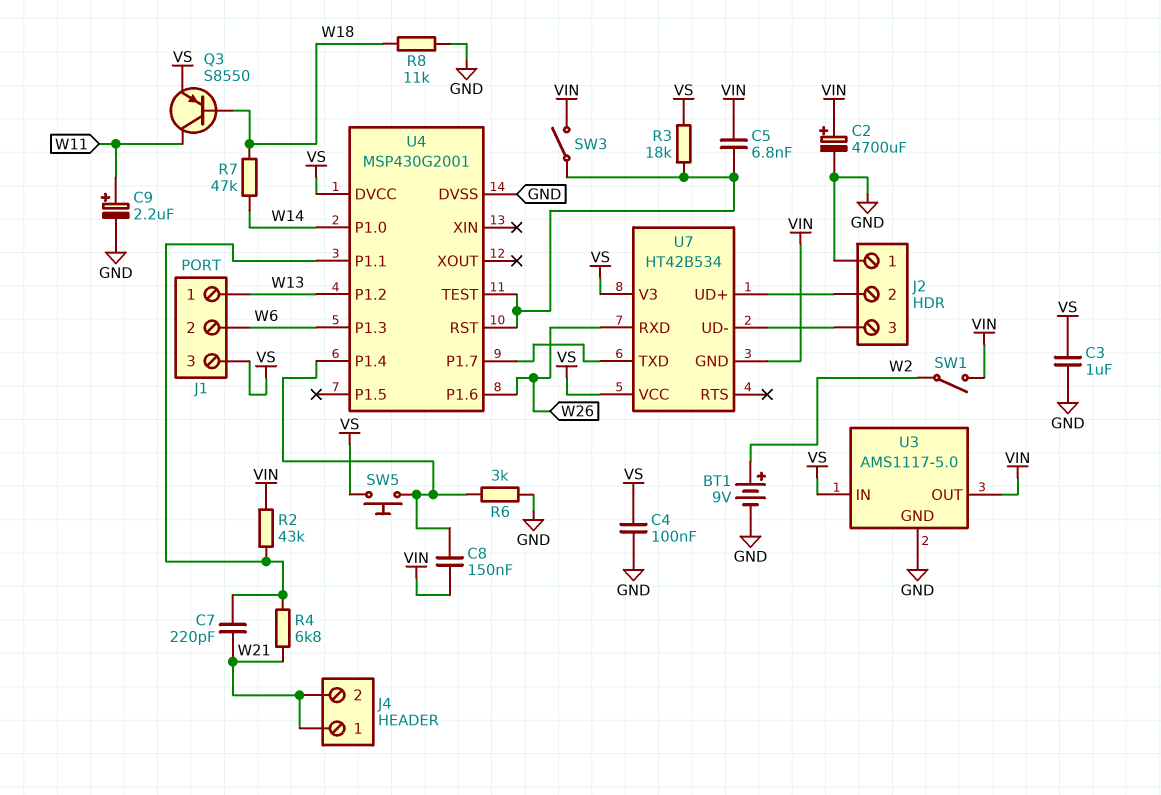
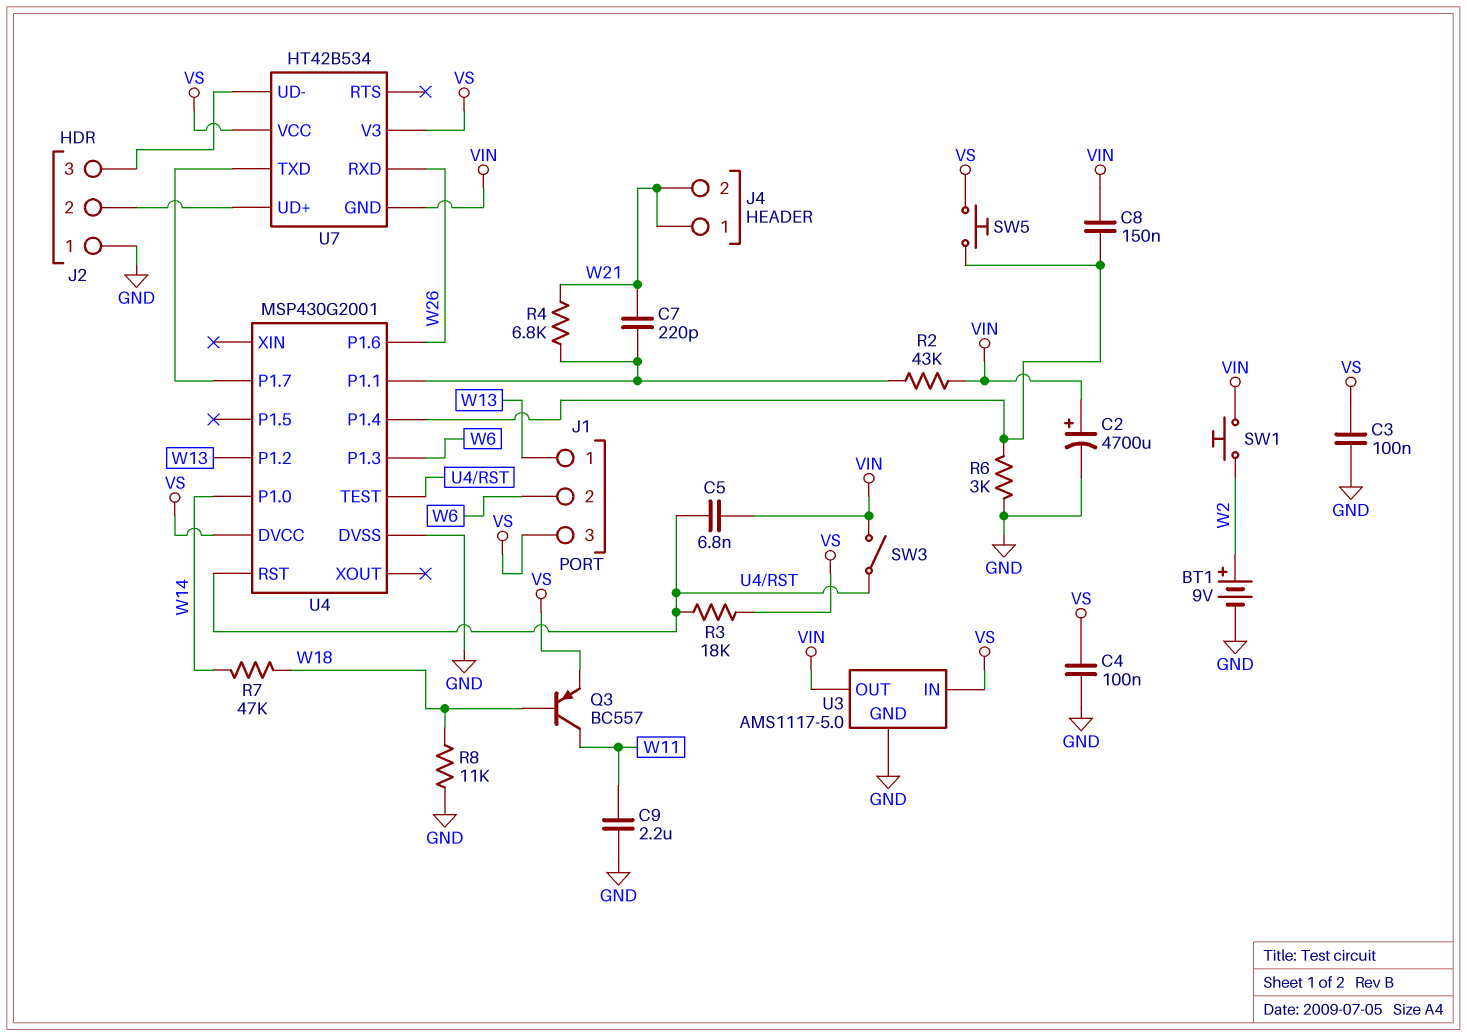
C3: 1uF (GND, VS) -> 100nF (GND, VS)
C9: 2.2uF (plus W11, minus GND) -> 2.2uF (GND, W11)
Q3: PNP S8550 (B W18, C W11, E VS) -> PNP BC557 (B W18, C W11, E VS)
SW1: switch (VIN, W2) -> button (VIN, W2)

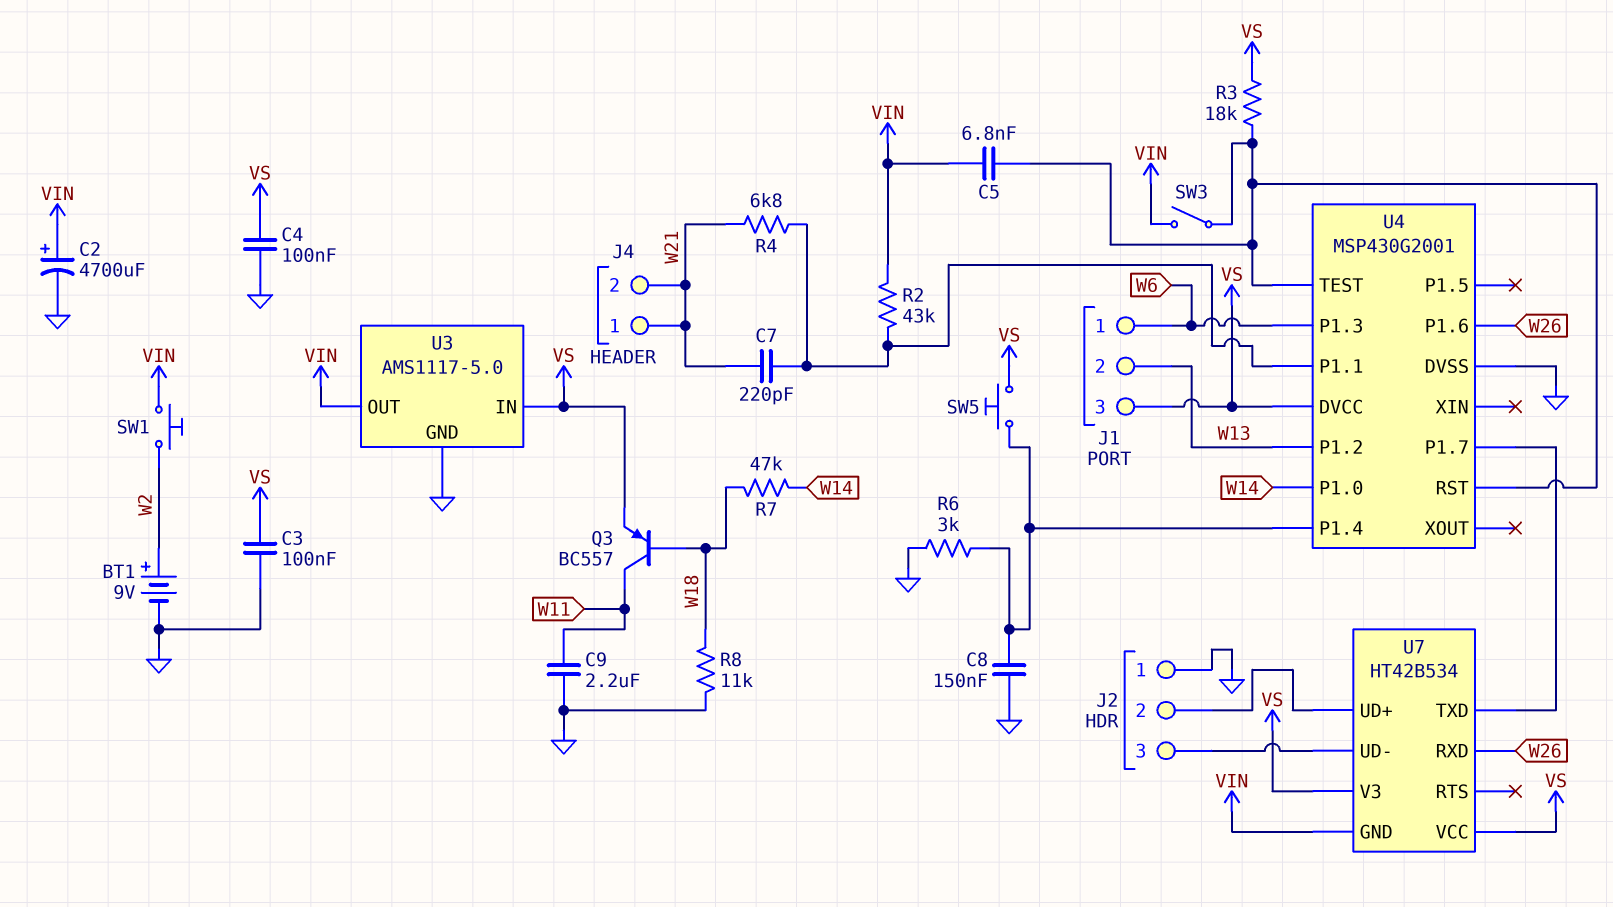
C8: 150nF (U4/P1.4, VIN) -> 150nF (GND, U4/P1.4)
J1 pin 1: W13 -> W6
J1 pin 2: W6 -> W13

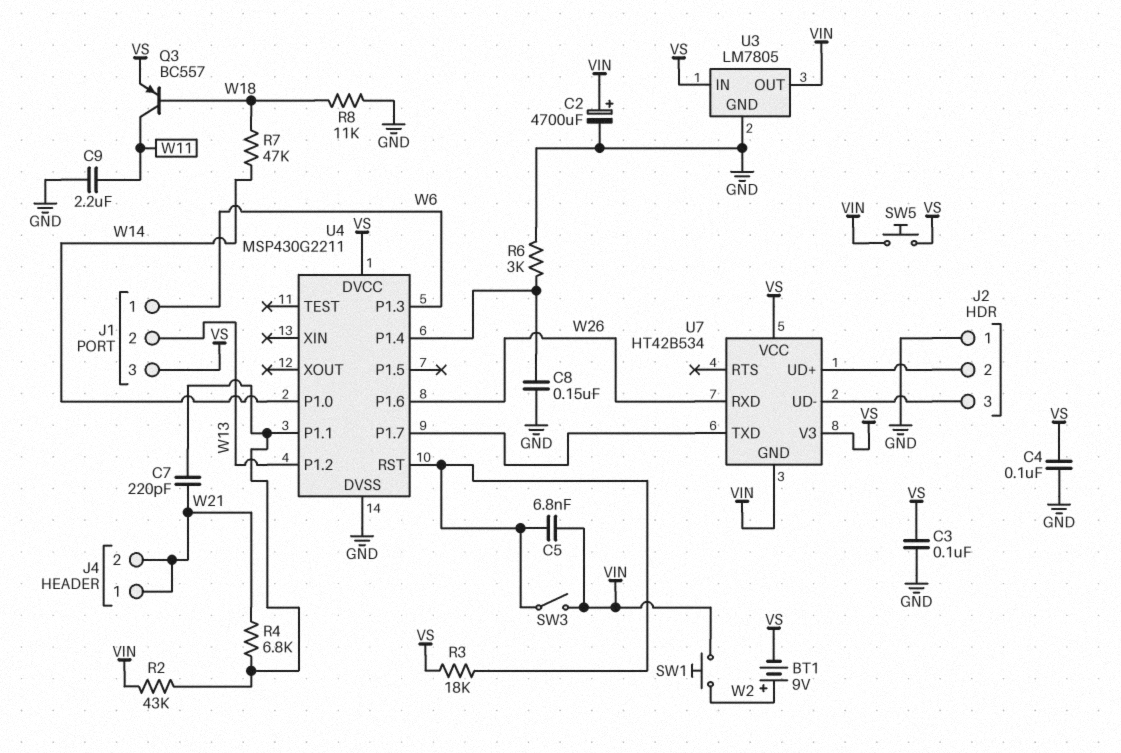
BT1: 9V (plus W2, minus GND) -> 9V (plus W2, minus VS)
SW5: button (U4/P1.4, VS) -> button (VIN, VS)
U3: AMS1117-5.0 -> LM7805
U4: MSP430G2001 -> MSP430G2211
U4 pin TEST: U4/RST -> none

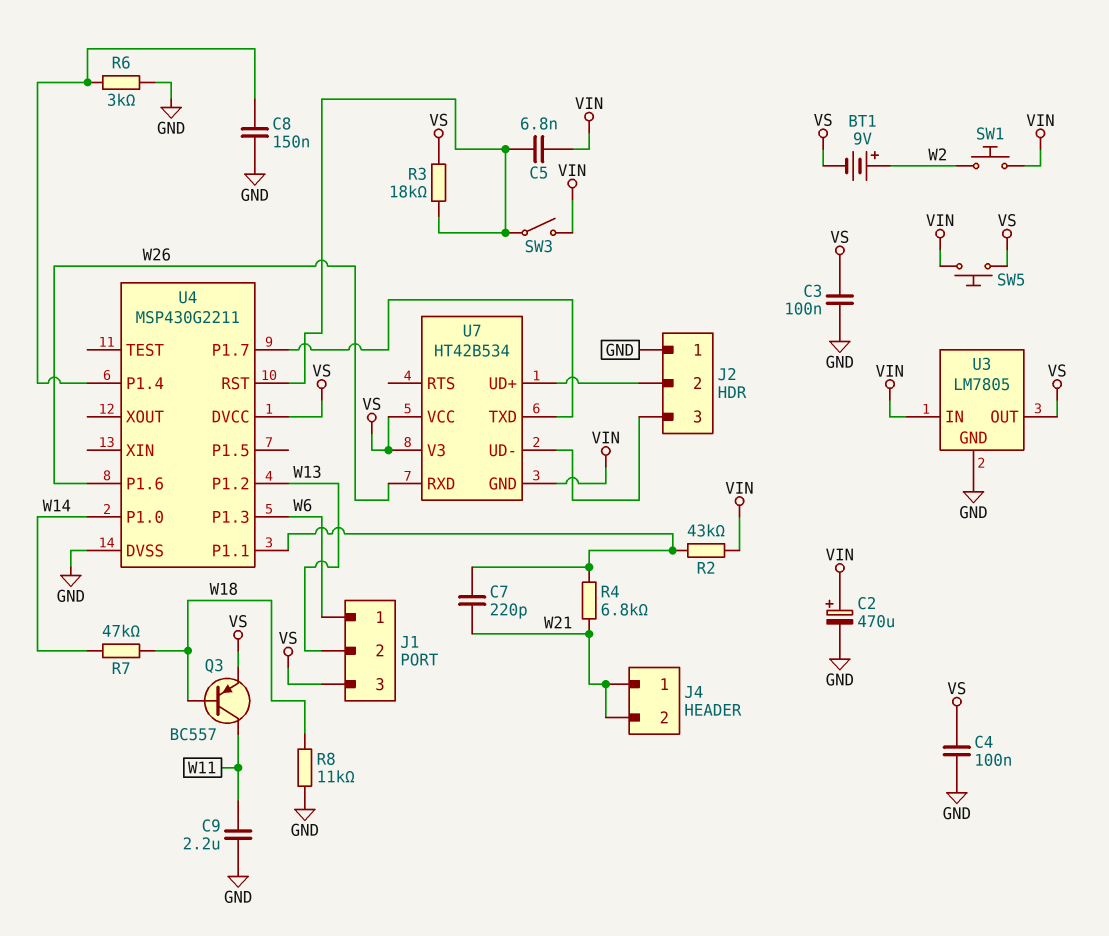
C2: 4700uF (plus VIN, minus GND) -> 470uF (plus VIN, minus GND)
U3 pin IN: VS -> VIN
U3 pin OUT: VIN -> VS

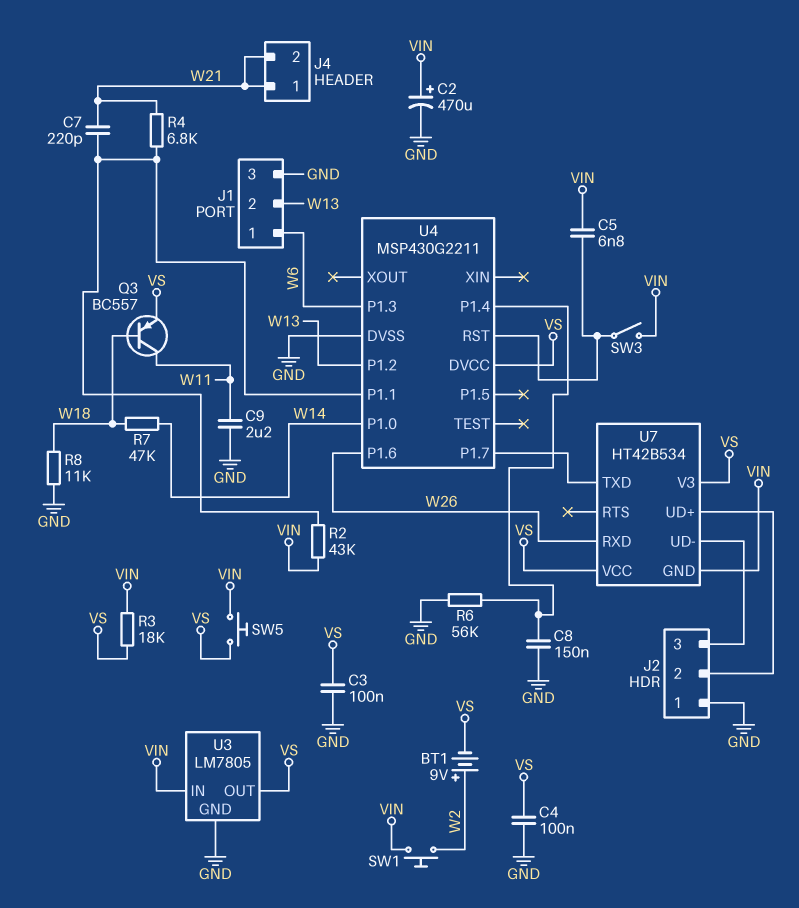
J1 pin 3: VS -> GND
R3: 18k (U4/RST, VS) -> 18k (VIN, VS)
R6: 3k (GND, U4/P1.4) -> 56k (GND, U4/P1.4)

